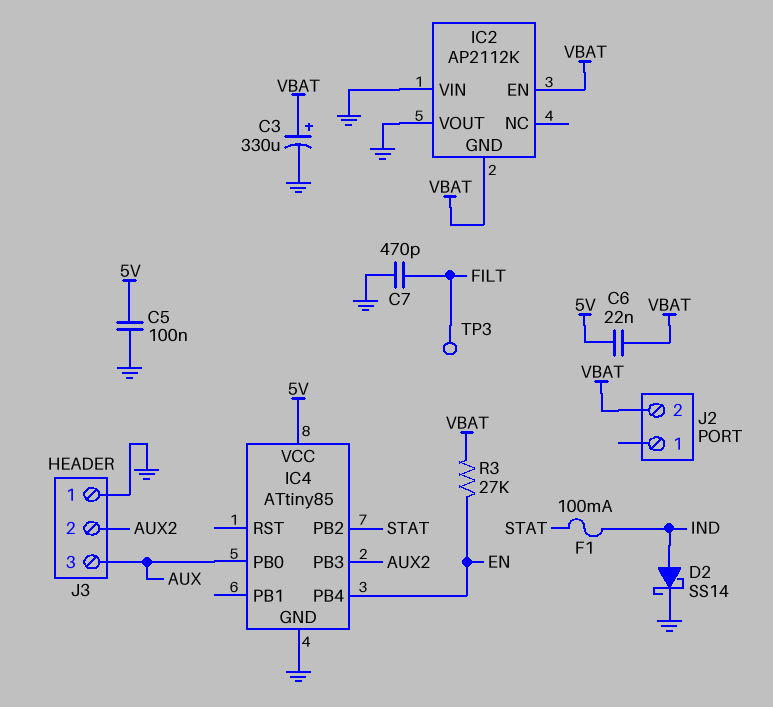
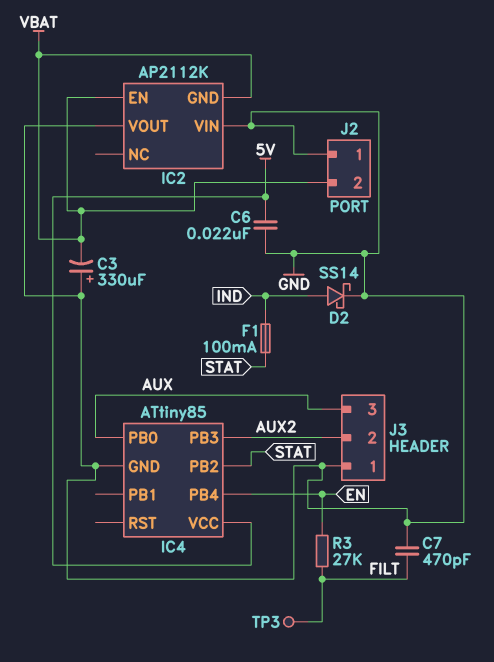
C3: 330uF (plus VBAT, minus GND) -> 330uF (plus GND, minus VBAT)
C5: 100nF (5V, GND) -> none
C6: 22nF (5V, VBAT) -> 22nF (5V, GND)
J2 pin 1: none -> GND
R3: 27k (EN, VBAT) -> 27k (EN, FILT)

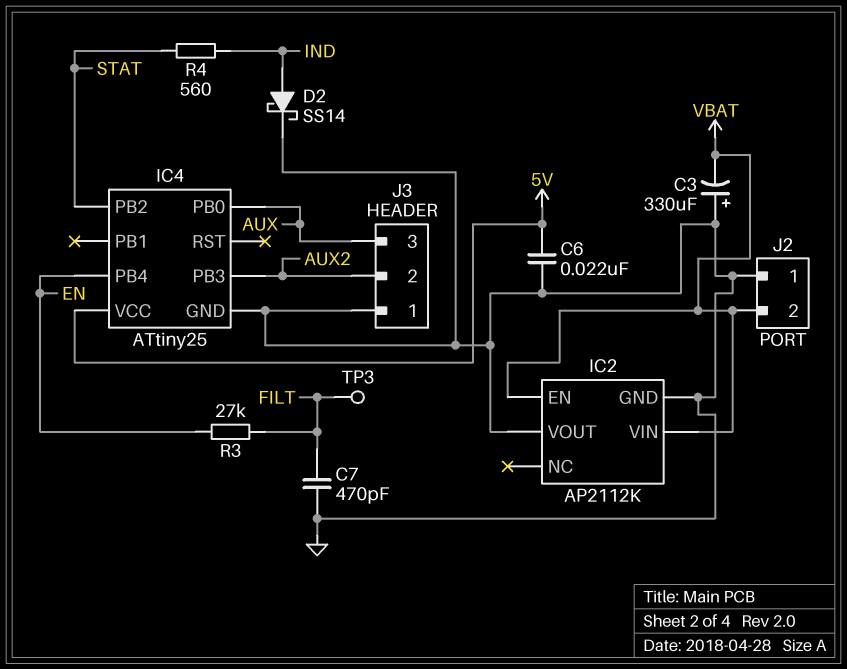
F1: 100mA (IND, STAT) -> none
IC2 pin GND: VBAT -> GND
IC2 pin VIN: GND -> VBAT
IC4: ATtiny85 -> ATtiny25
R4: none -> 560 (IND, STAT)

